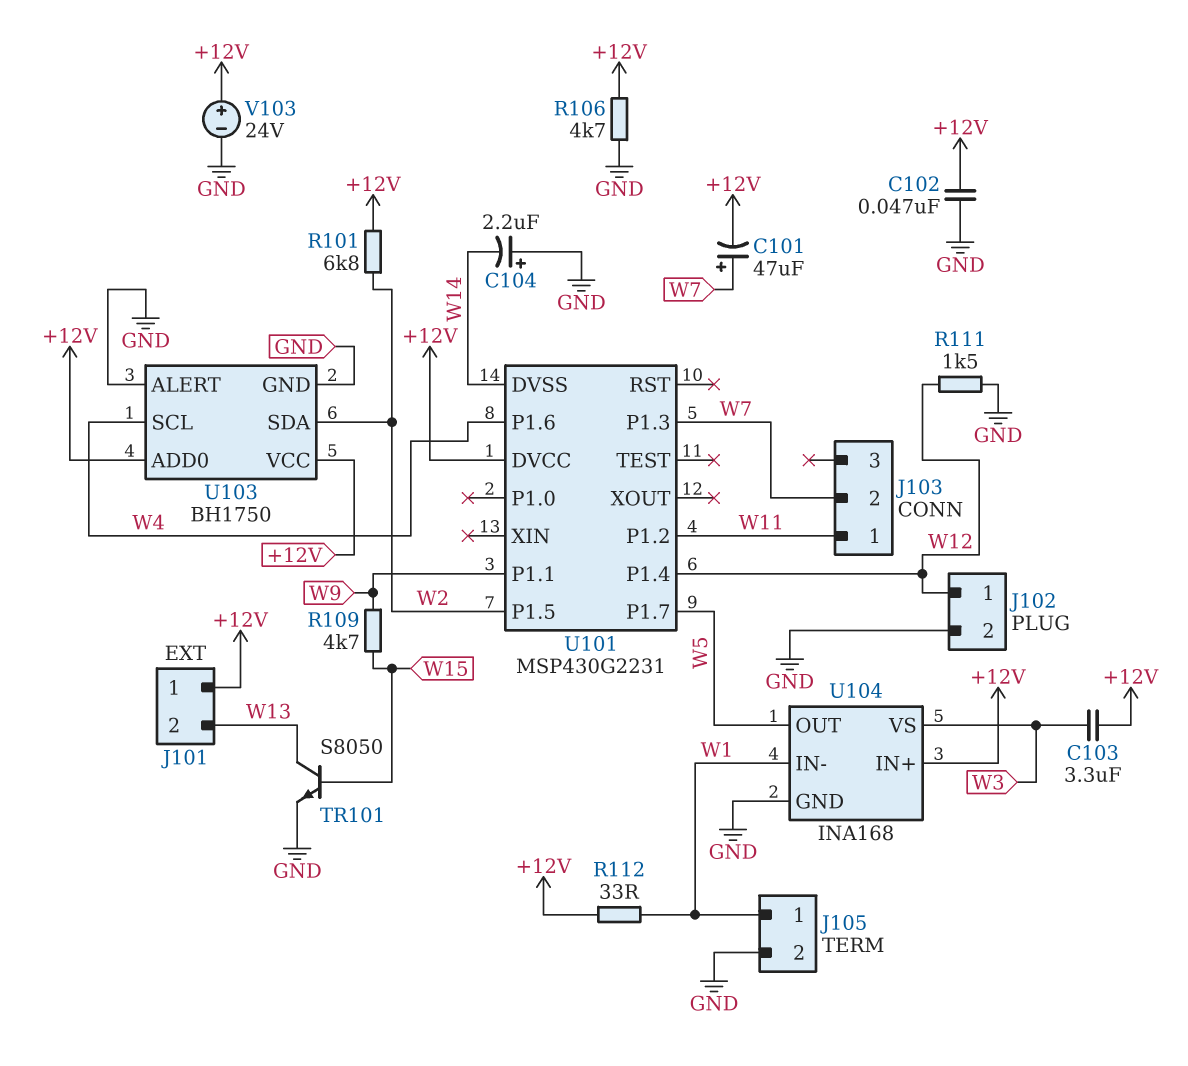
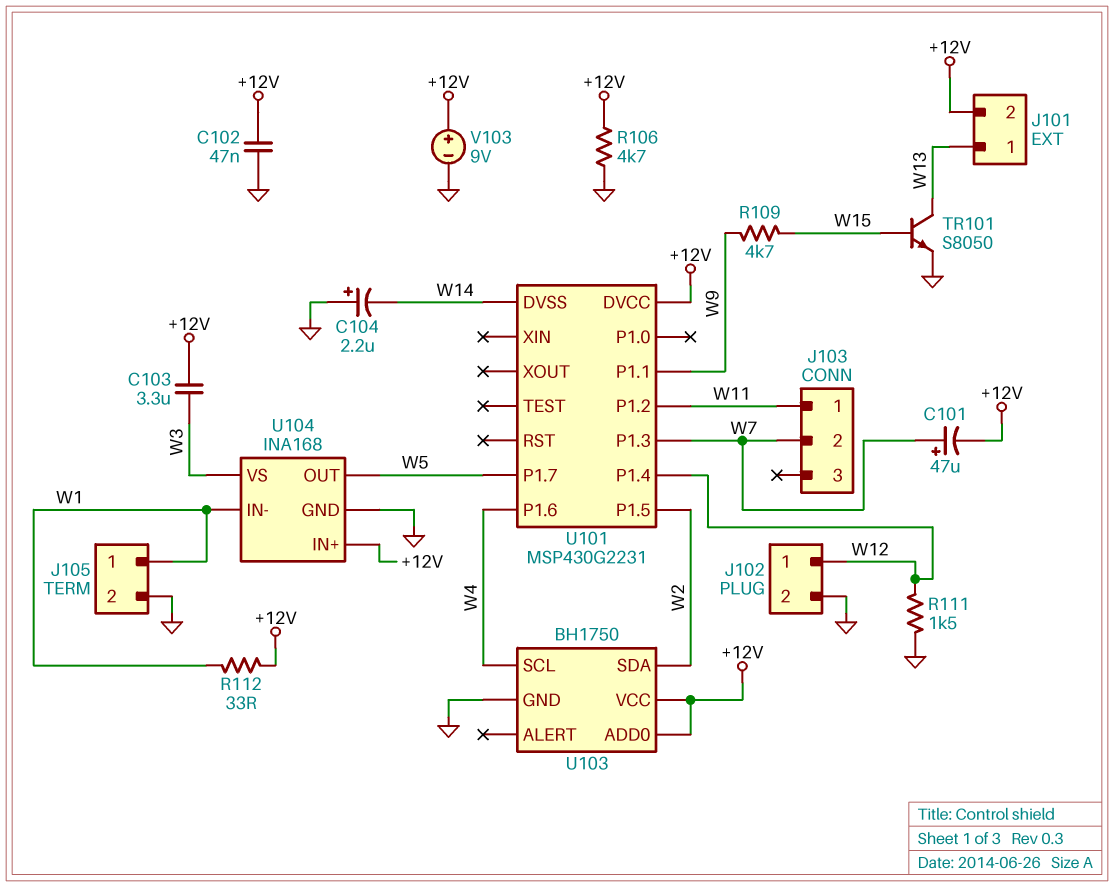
J101 pin 1: +12V -> W13
J101 pin 2: W13 -> +12V
R101: 6.8k (+12V, W2) -> none
U103 pin ALERT: GND -> none
V103: 24V (plus +12V, minus GND) -> 9V (plus +12V, minus GND)

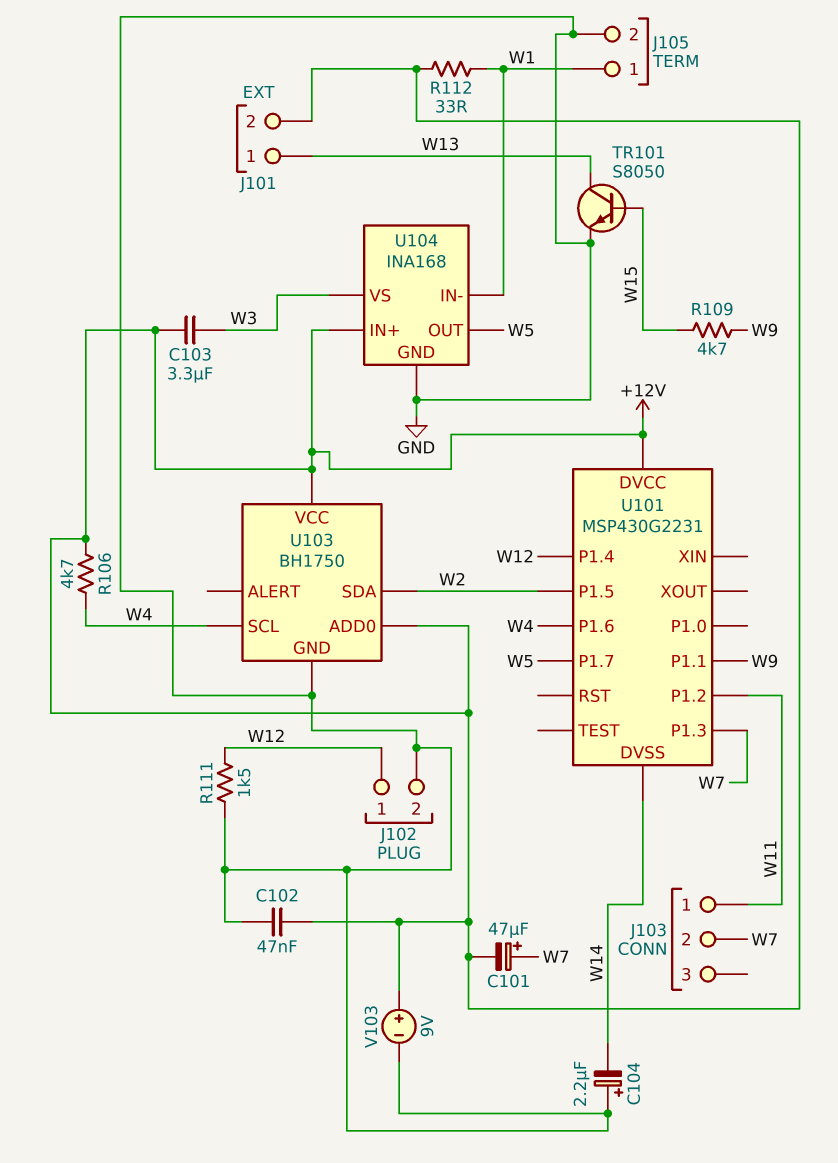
R106: 4.7k (+12V, GND) -> 4.7k (+12V, W4)

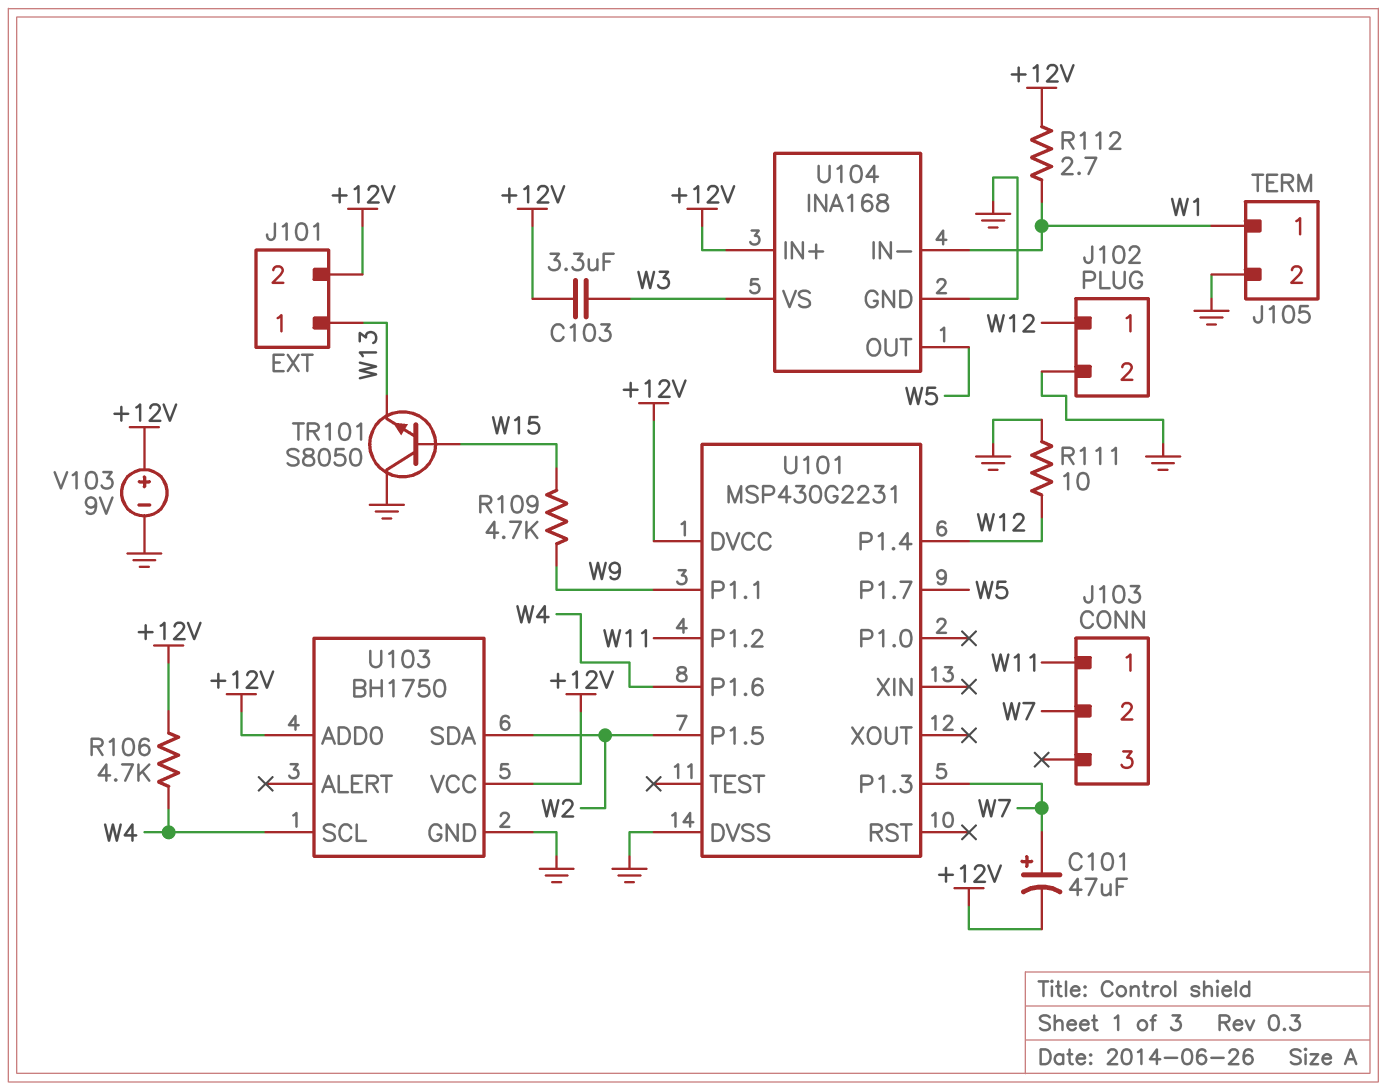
C102: 47nF (+12V, GND) -> none
C104: 2.2uF (plus GND, minus W14) -> none
R111: 1.5k (GND, W12) -> 10 (GND, W12)
R112: 33 (+12V, W1) -> 2.7 (+12V, W1)
TR101: NPN S8050 (B W15, C W13, E GND) -> NPN S8050 (B W15, C GND, E W13)
U101 pin DVSS: W14 -> GND

